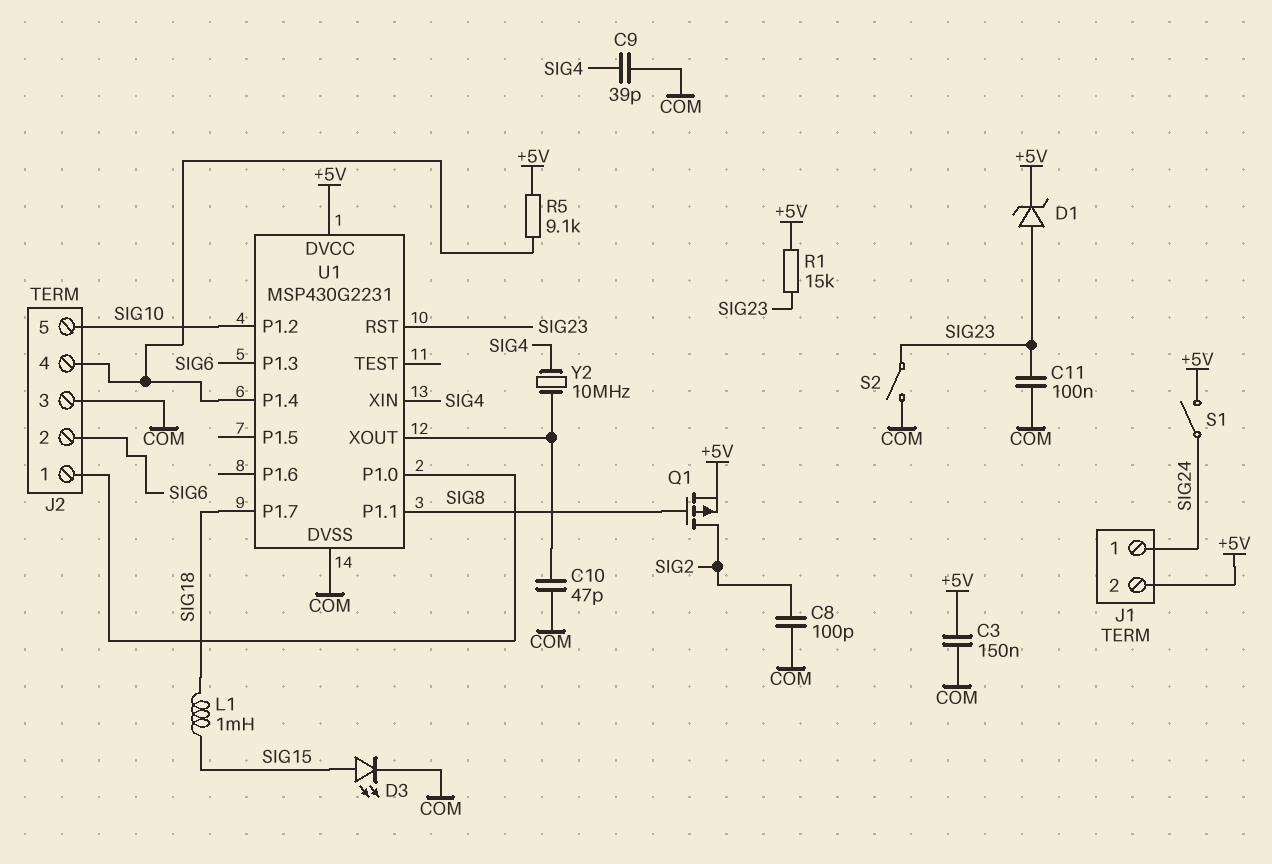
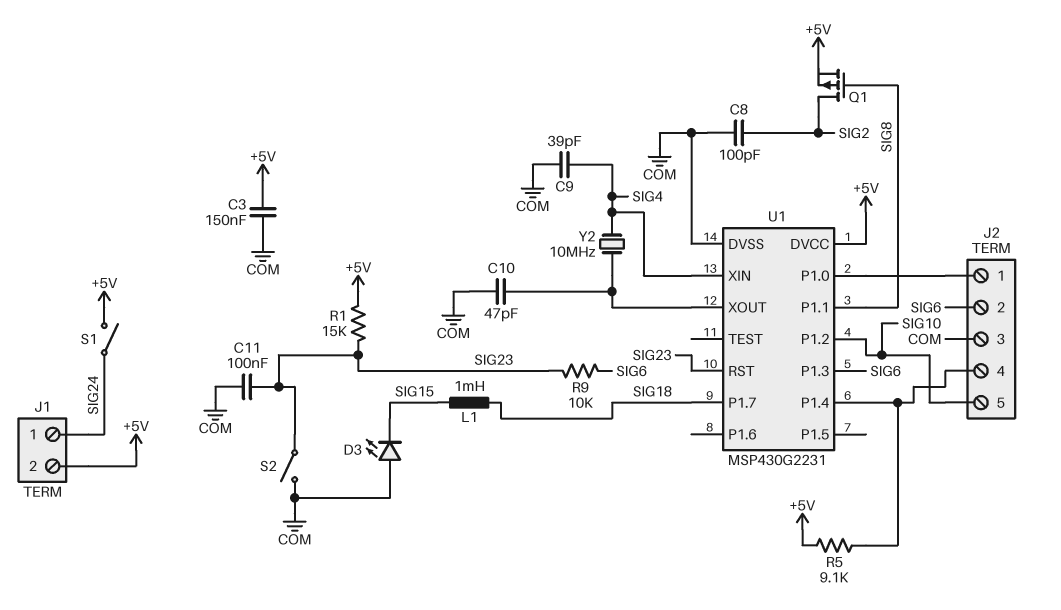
D1: zener (A SIG23, K +5V) -> none
D3: LED (A SIG15, K COM) -> LED (A COM, K SIG15)
R9: none -> 10k (SIG6, SIG23)

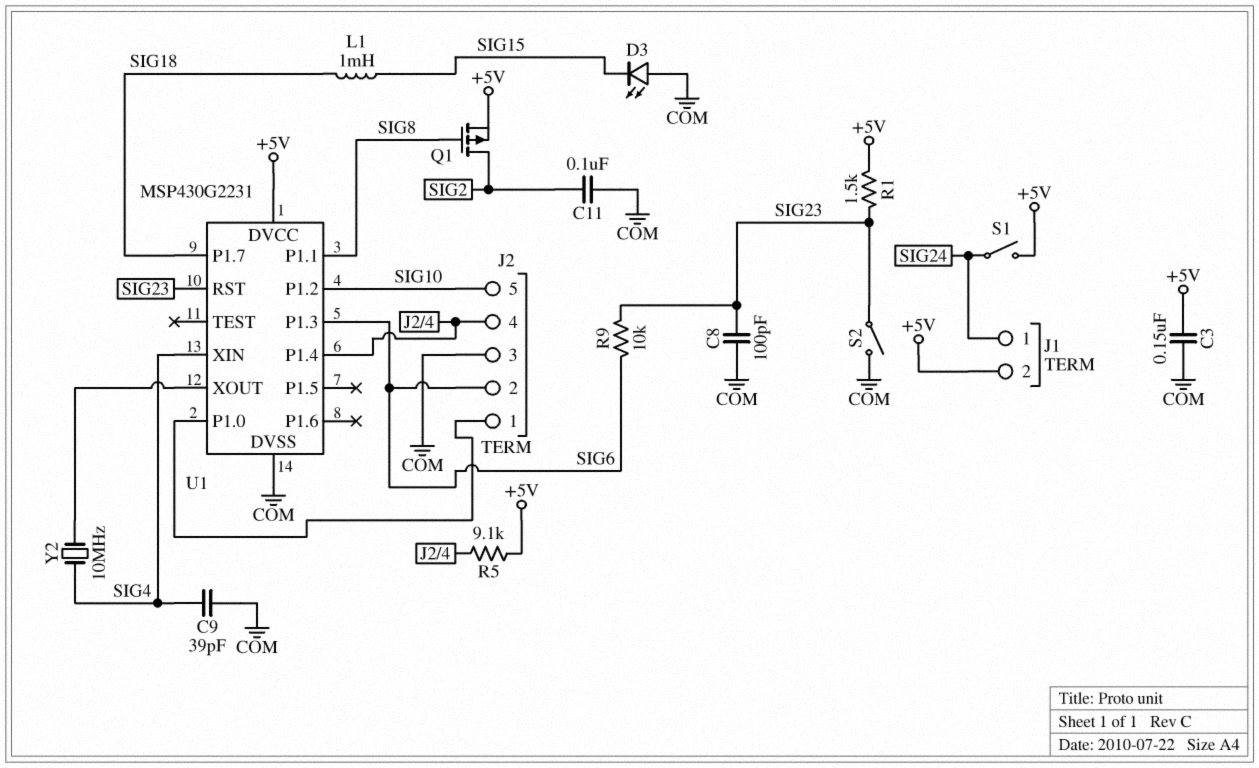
C8: 100pF (COM, SIG2) -> 100pF (COM, SIG23)
C10: 47pF (COM, U1/XOUT) -> none
C11: 100nF (COM, SIG23) -> 100nF (COM, SIG2)
R1: 15k (+5V, SIG23) -> 1.5k (+5V, SIG23)

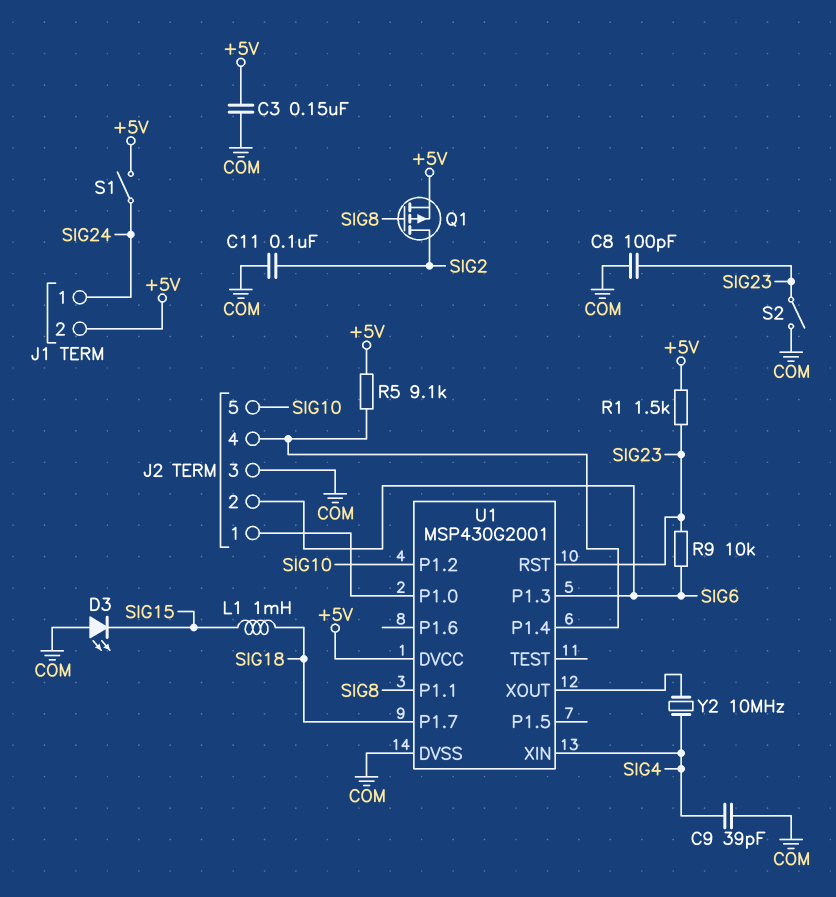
U1: MSP430G2231 -> MSP430G2001

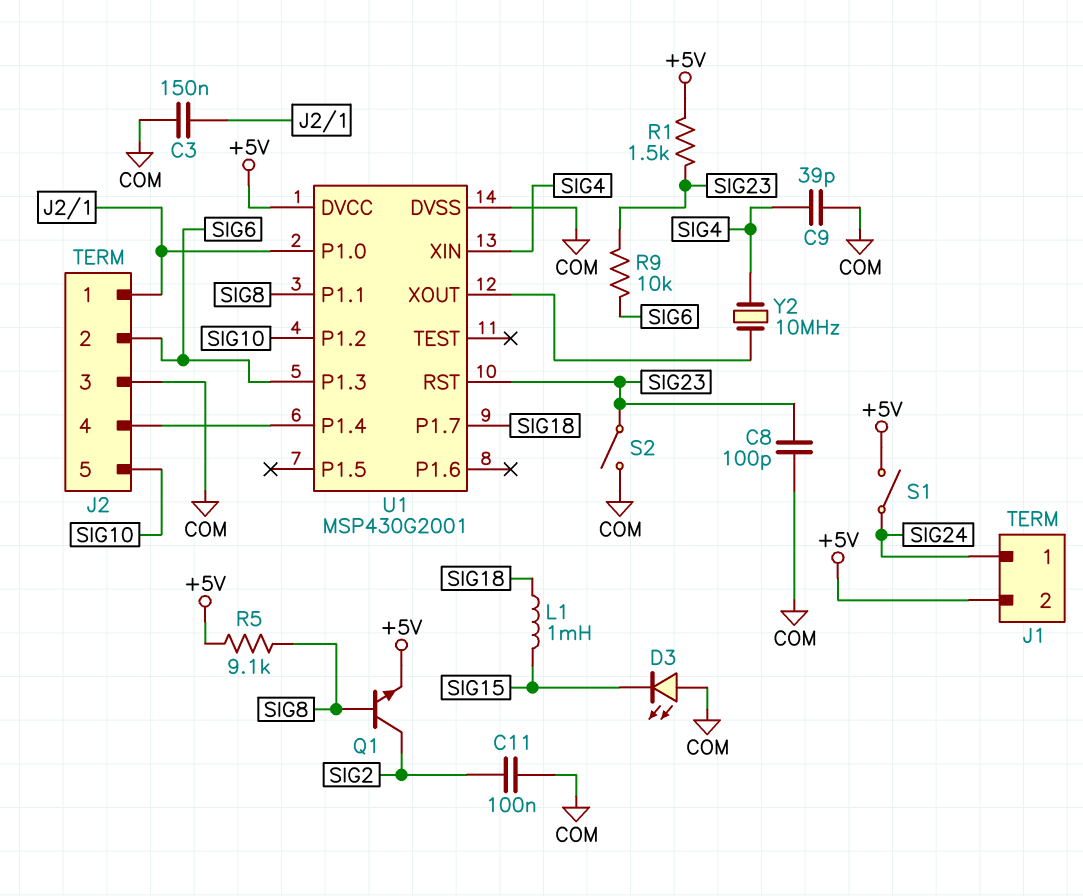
C3: 150nF (+5V, COM) -> 150nF (COM, J2/1)
Q1: PMOS (G SIG8, D SIG2, S +5V) -> NPN (B SIG8, C SIG2, E +5V)
R5: 9.1k (+5V, J2/4) -> 9.1k (+5V, SIG8)

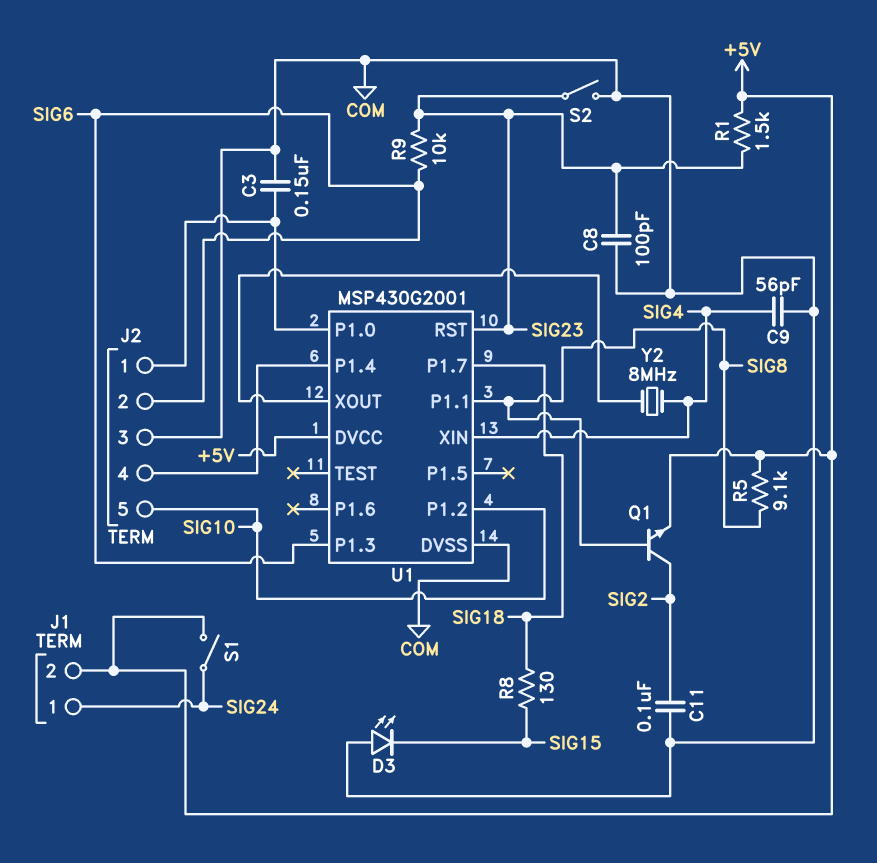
C9: 39pF (COM, SIG4) -> 56pF (COM, SIG4)
L1: 1mH (SIG15, SIG18) -> none
R8: none -> 130 (SIG15, SIG18)
Y2: 10MHz (SIG4, U1/XOUT) -> 8MHz (SIG4, U1/XOUT)

